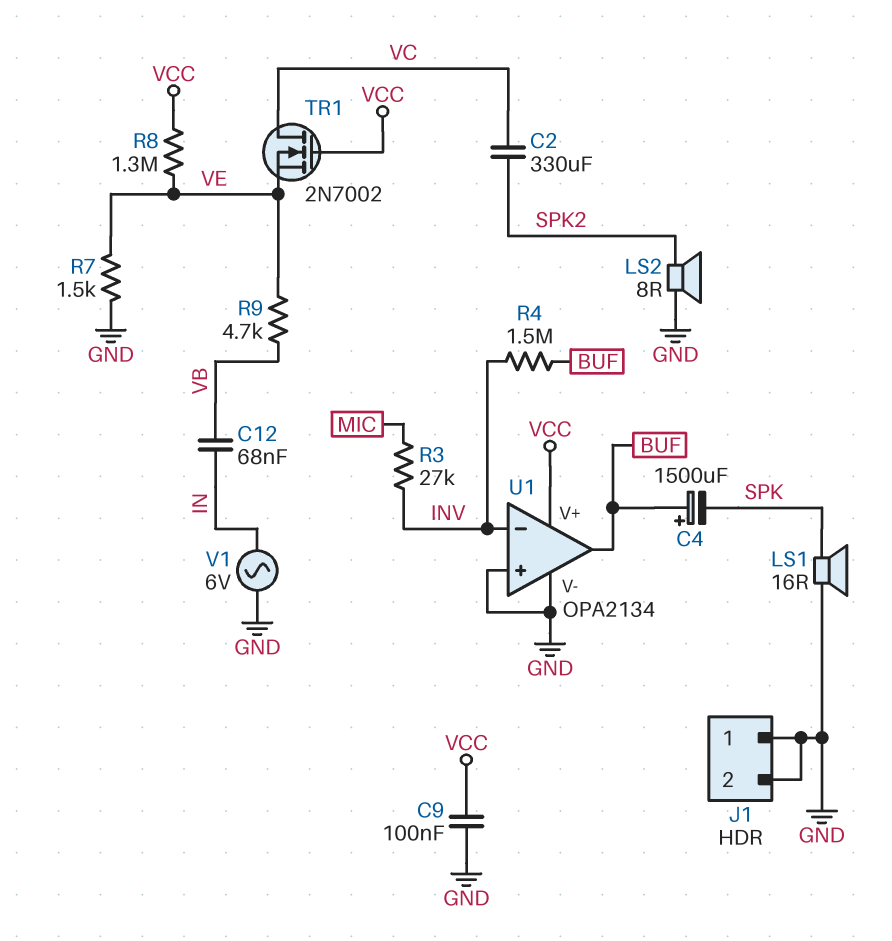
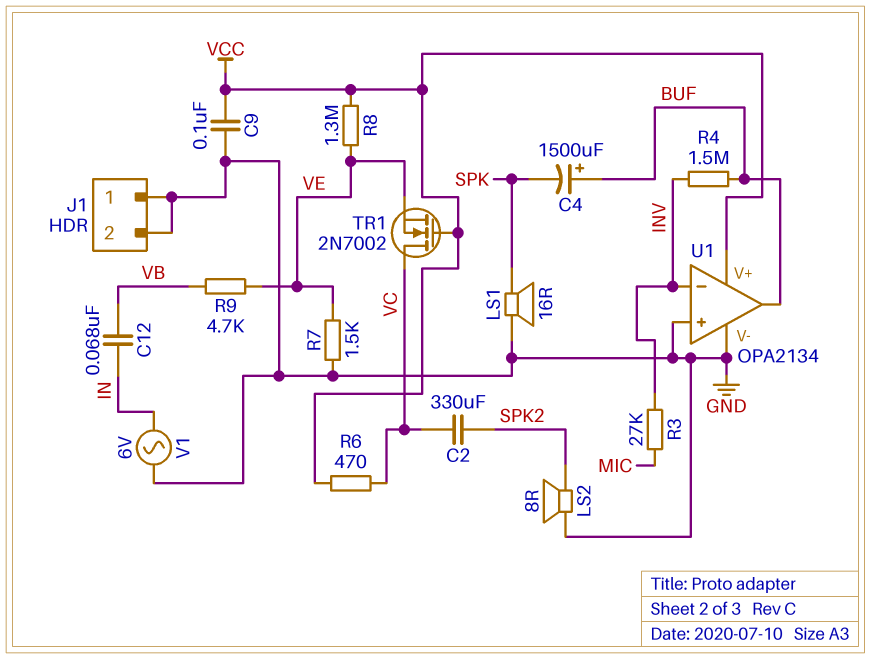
R6: none -> 470 (VC, VCC)

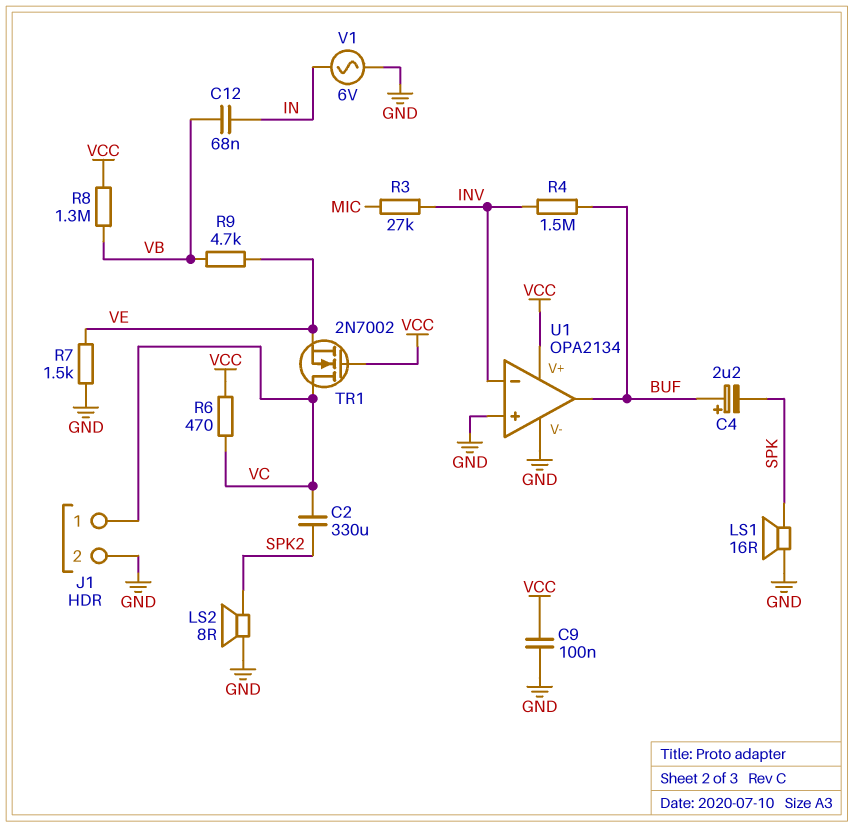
C4: 1500uF (plus BUF, minus SPK) -> 2.2uF (plus BUF, minus SPK)
J1 pin 1: GND -> VC
R8: 1.3M (VCC, VE) -> 1.3M (VB, VCC)

